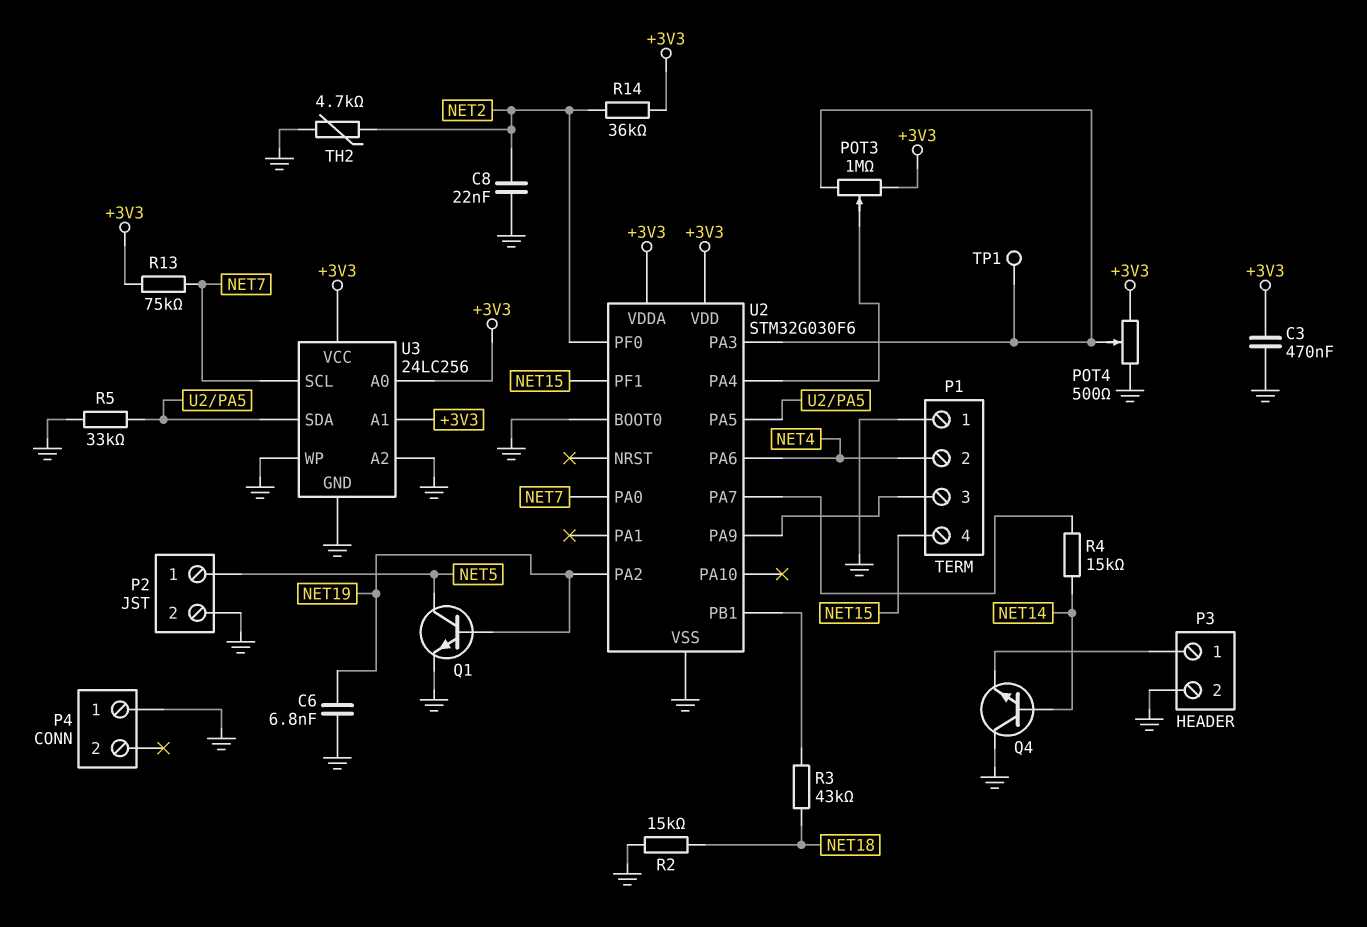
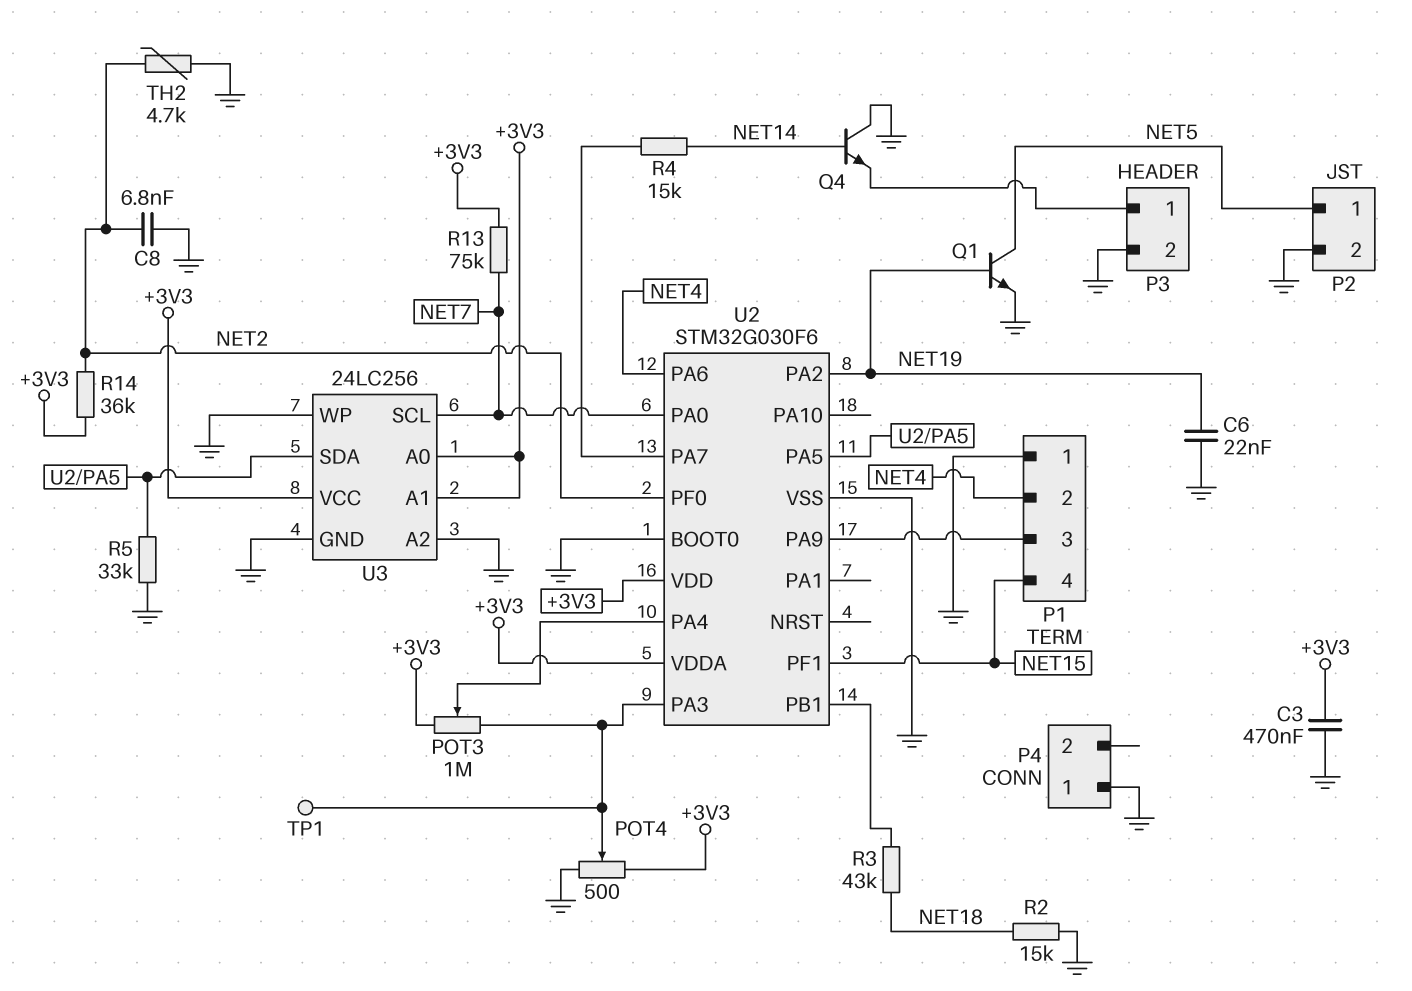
C6: 6.8nF (GND, NET19) -> 22nF (GND, NET19)
C8: 22nF (GND, NET2) -> 6.8nF (GND, NET2)

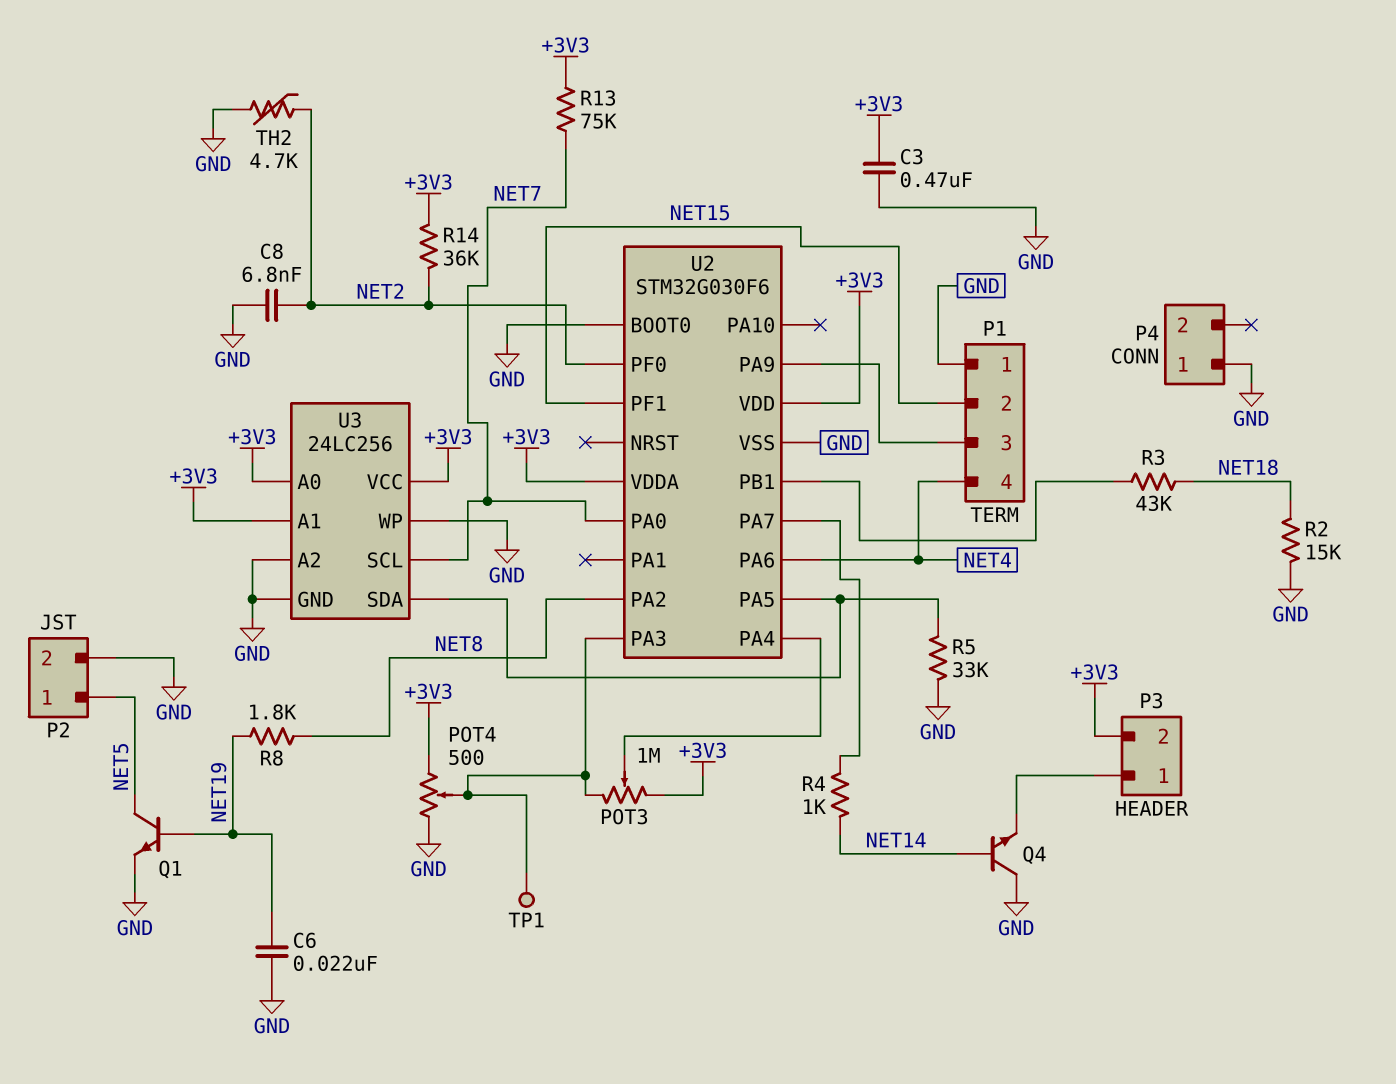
P1 pin 2: NET4 -> NET15
P1 pin 4: NET15 -> NET4
P3 pin 2: GND -> +3V3
R4: 15k (NET14, U2/PA7) -> 1k (NET14, U2/PA7)
R8: none -> 1.8k (NET8, NET19)
U2 pin PA2: NET19 -> NET8

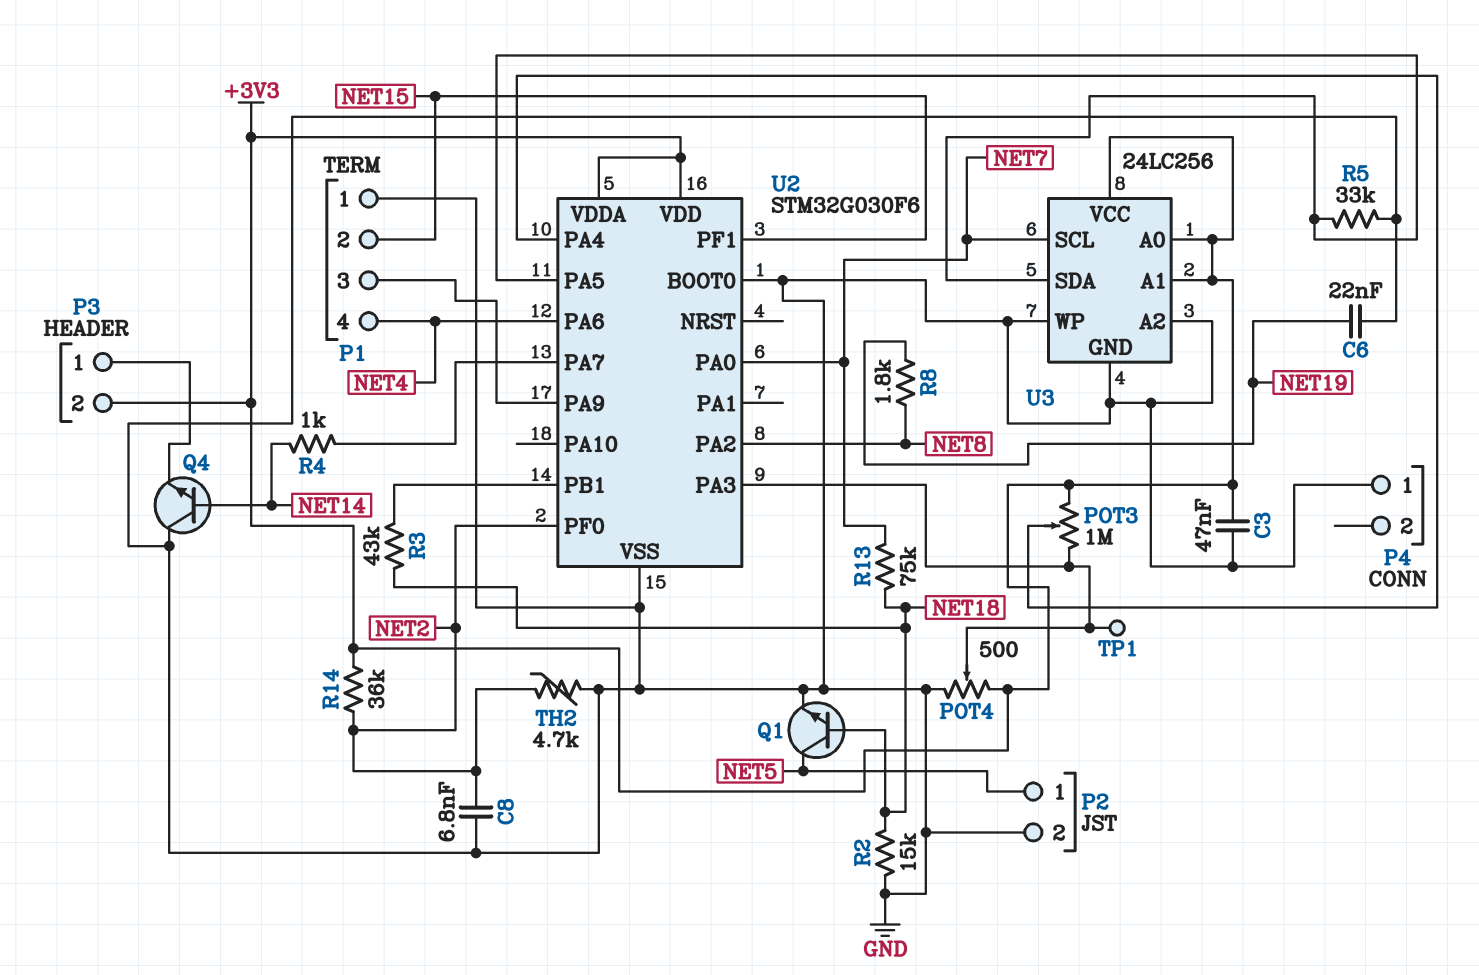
C3: 470nF (+3V3, GND) -> 47nF (+3V3, GND)
Q1: NPN (B NET19, C NET5, E GND) -> NPN (B NET18, C NET5, E GND)
R13: 75k (+3V3, NET7) -> 75k (NET7, NET18)

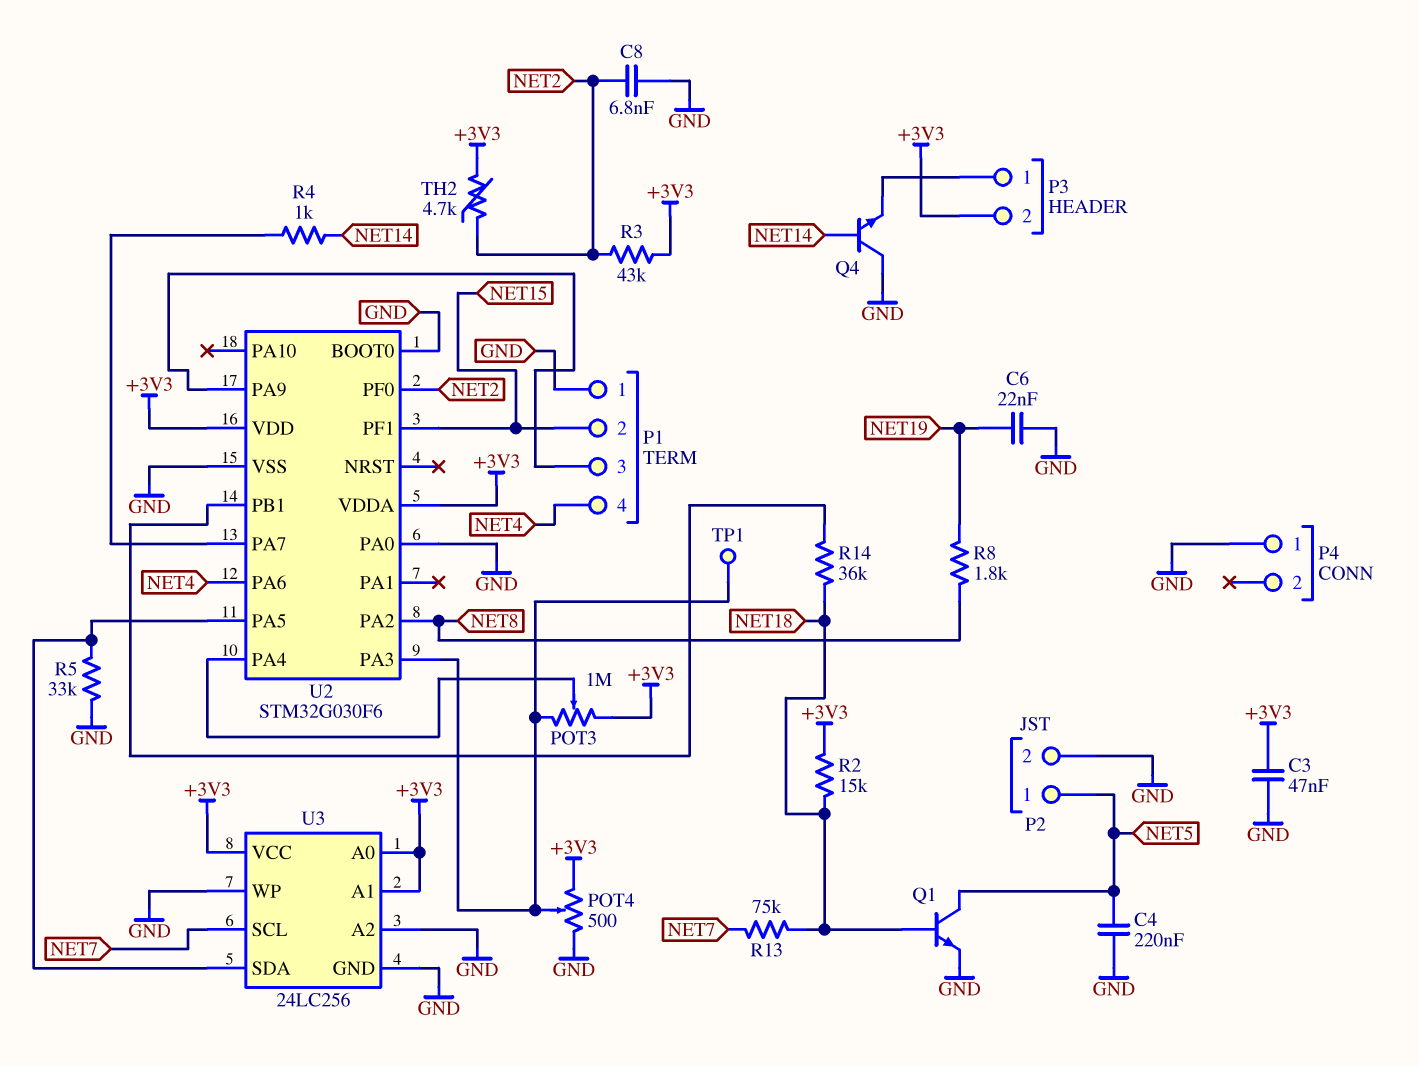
C4: none -> 220nF (GND, NET5)
R2: 15k (GND, NET18) -> 15k (+3V3, NET18)
R3: 43k (NET18, U2/PB1) -> 43k (+3V3, NET2)
R14: 36k (+3V3, NET2) -> 36k (NET18, U2/PB1)
TH2: 4.7k (GND, NET2) -> 4.7k (+3V3, NET2)
U2 pin PA0: NET7 -> GND

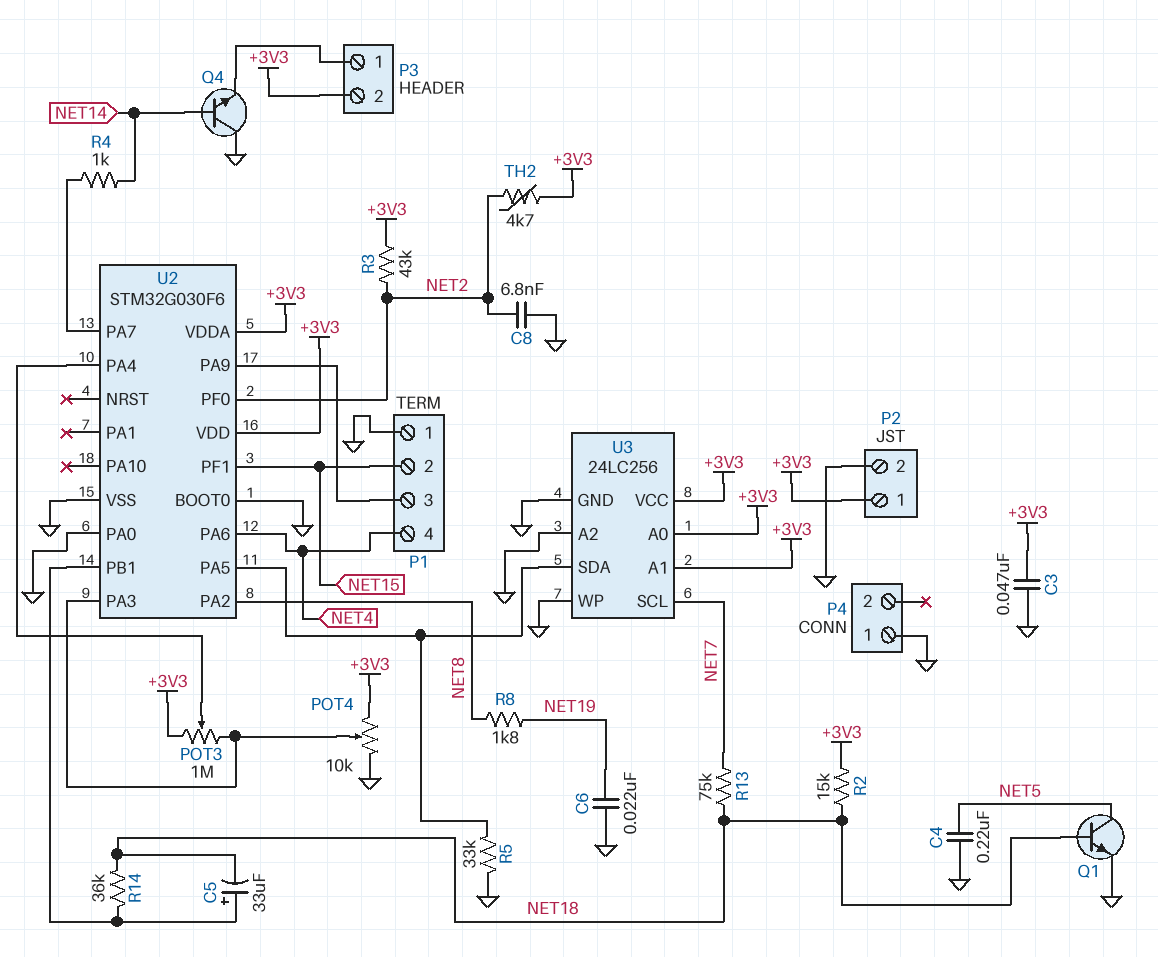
C5: none -> 33uF (plus U2/PB1, minus NET18)
P2 pin 1: NET5 -> +3V3
POT4: 500 (+3V3, GND, wiper U2/PA3) -> 10k (+3V3, GND, wiper U2/PA3)
TP1: test point (U2/PA3) -> none

